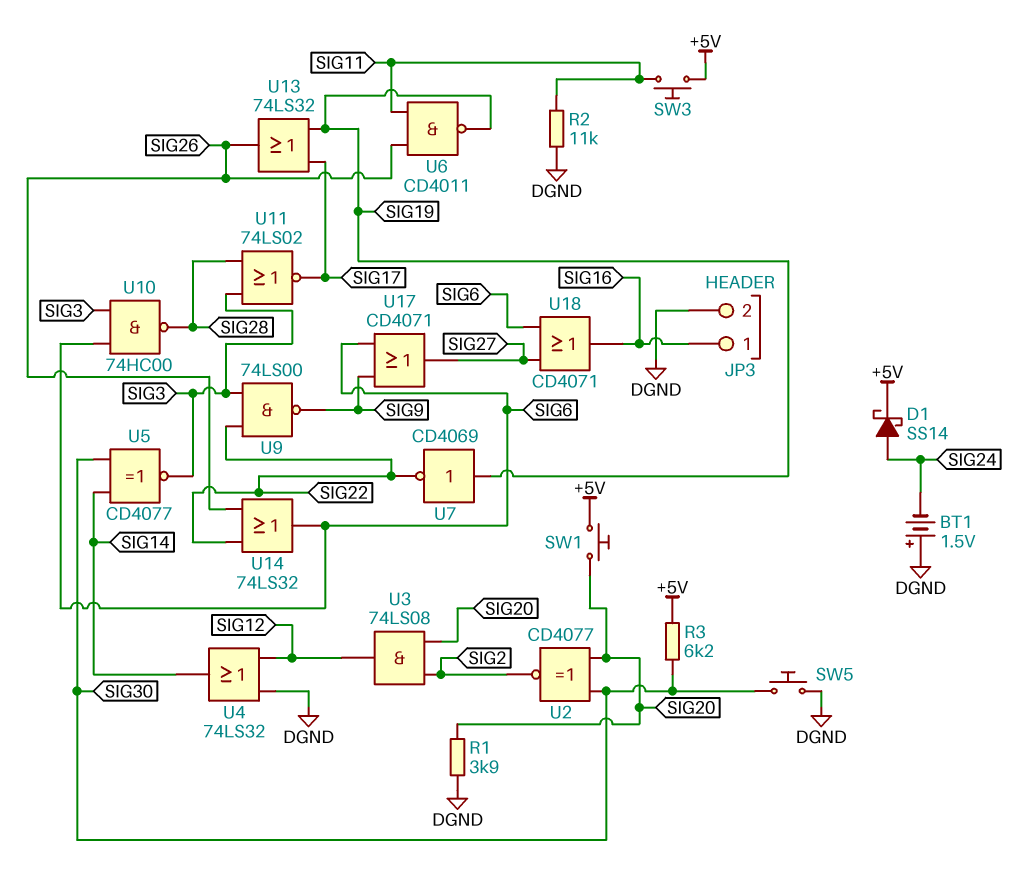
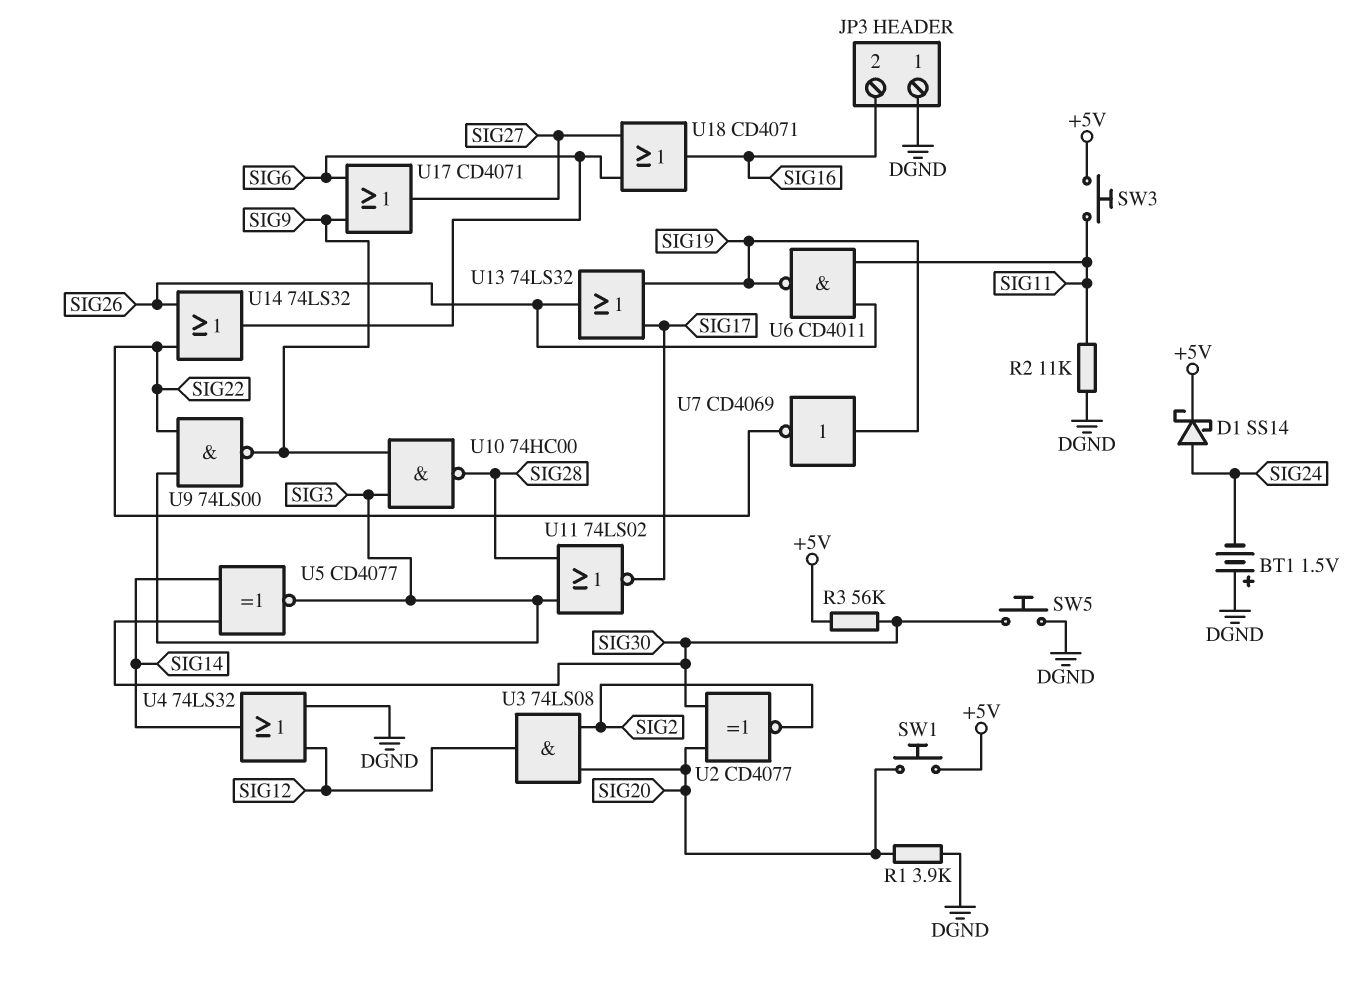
JP3 pin 1: SIG16 -> DGND
JP3 pin 2: DGND -> SIG16
R3: 6.2k (+5V, SIG30) -> 56k (+5V, SIG30)
U10: NAND 74HC00 (in SIG3, in SIG6, out SIG28) -> NAND 74HC00 (in SIG3, in SIG9, out SIG28)

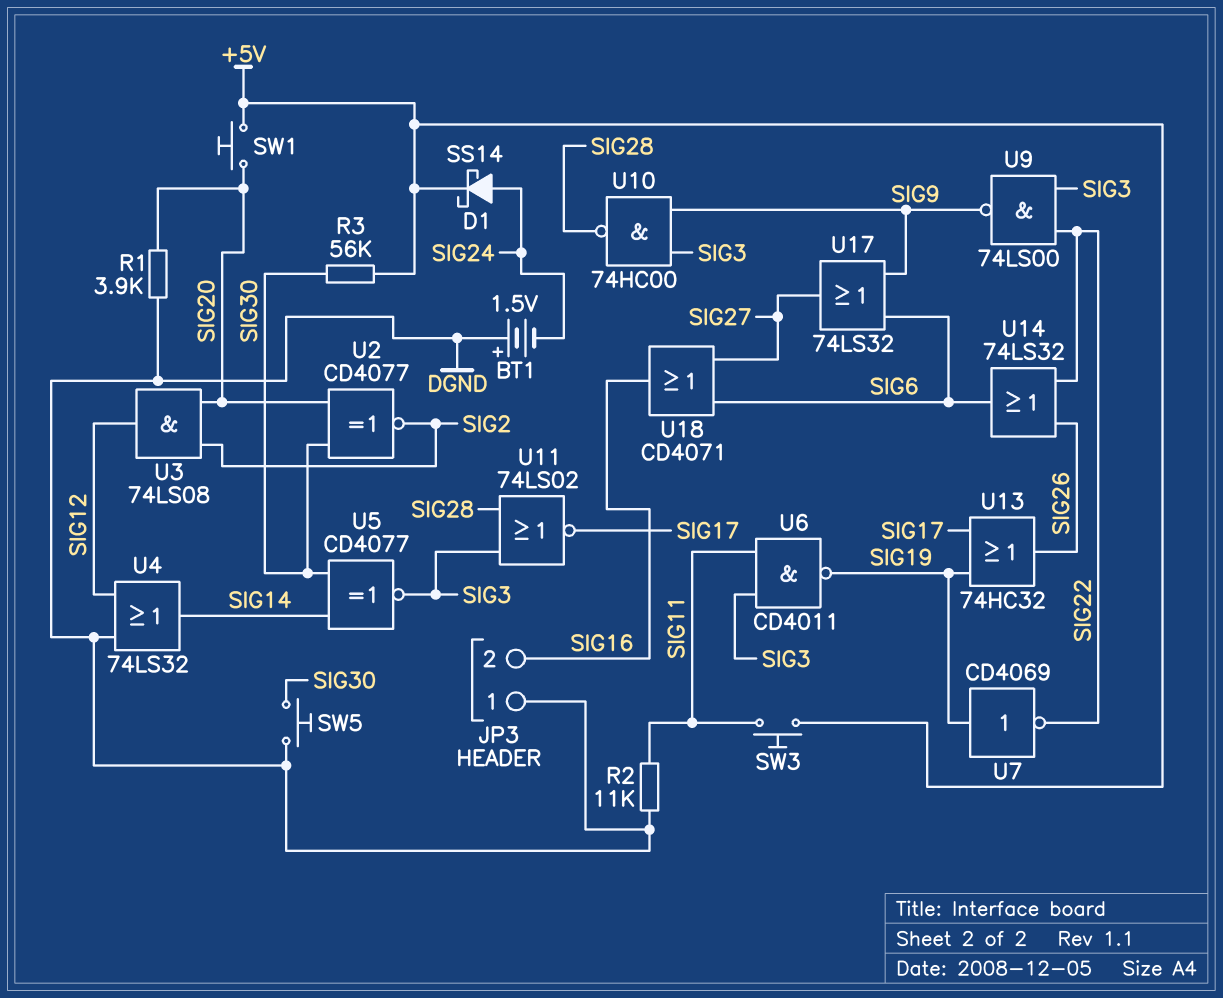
U6: NAND CD4011 (in SIG11, in SIG26, out SIG19) -> NAND CD4011 (in SIG3, in SIG11, out SIG19)
U13: OR 74LS32 (in SIG17, in SIG19, out SIG26) -> OR 74HC32 (in SIG17, in SIG19, out SIG26)
U17: OR CD4071 (in SIG6, in SIG9, out SIG27) -> OR 74LS32 (in SIG6, in SIG9, out SIG27)

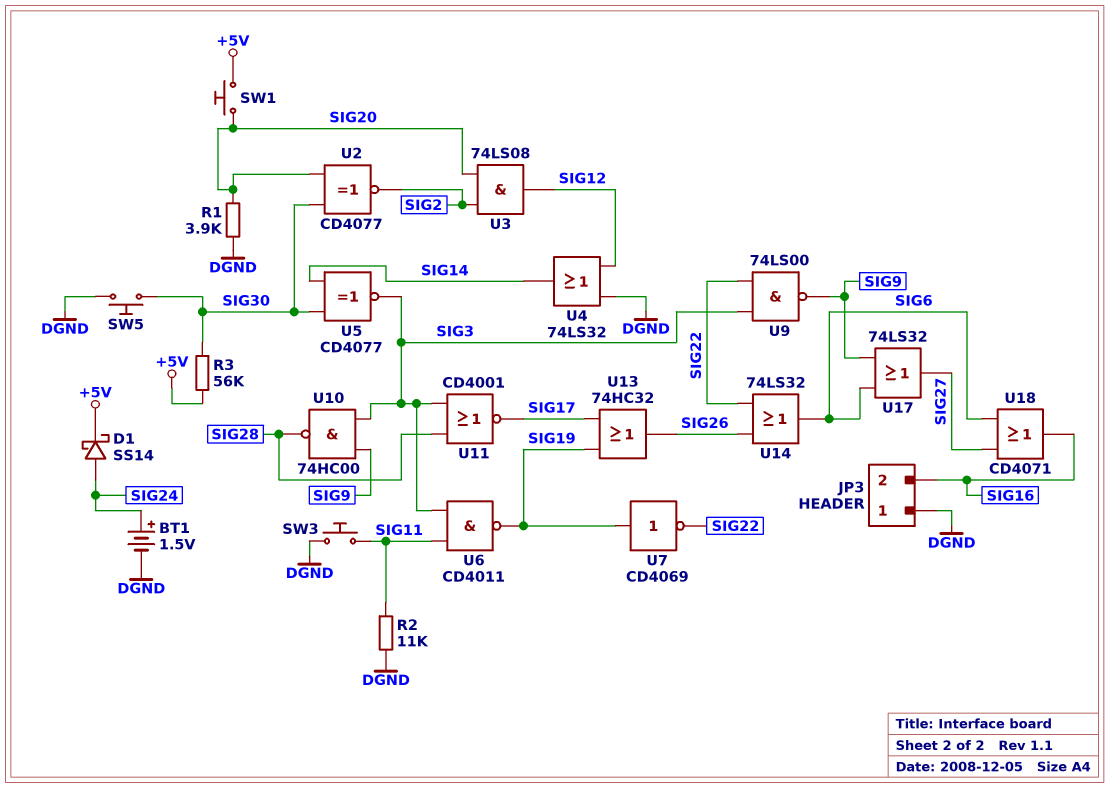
BT1: 1.5V (plus DGND, minus SIG24) -> 1.5V (plus SIG24, minus DGND)
SW3: button (+5V, SIG11) -> button (DGND, SIG11)
U11: NOR 74LS02 (in SIG3, in SIG28, out SIG17) -> NOR CD4001 (in SIG3, in SIG28, out SIG17)

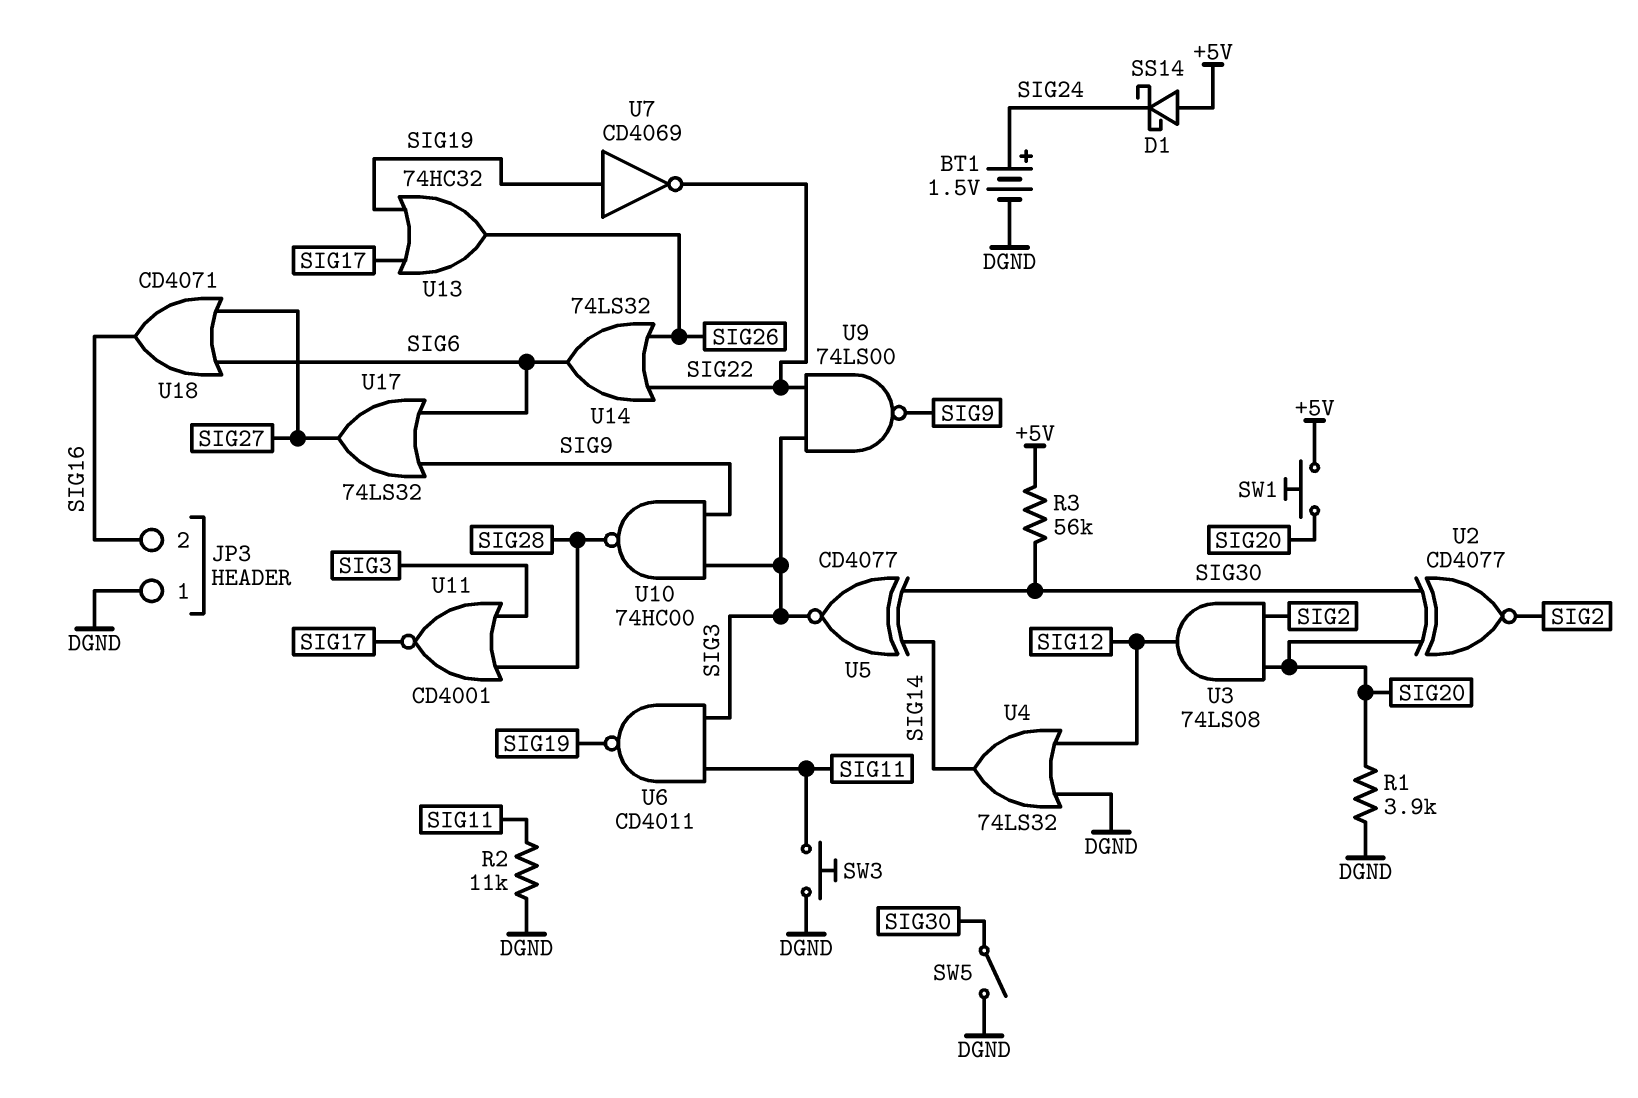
D1: schottky SS14 (A SIG24, K +5V) -> schottky SS14 (A +5V, K SIG24)
SW5: button (DGND, SIG30) -> switch (DGND, SIG30)

